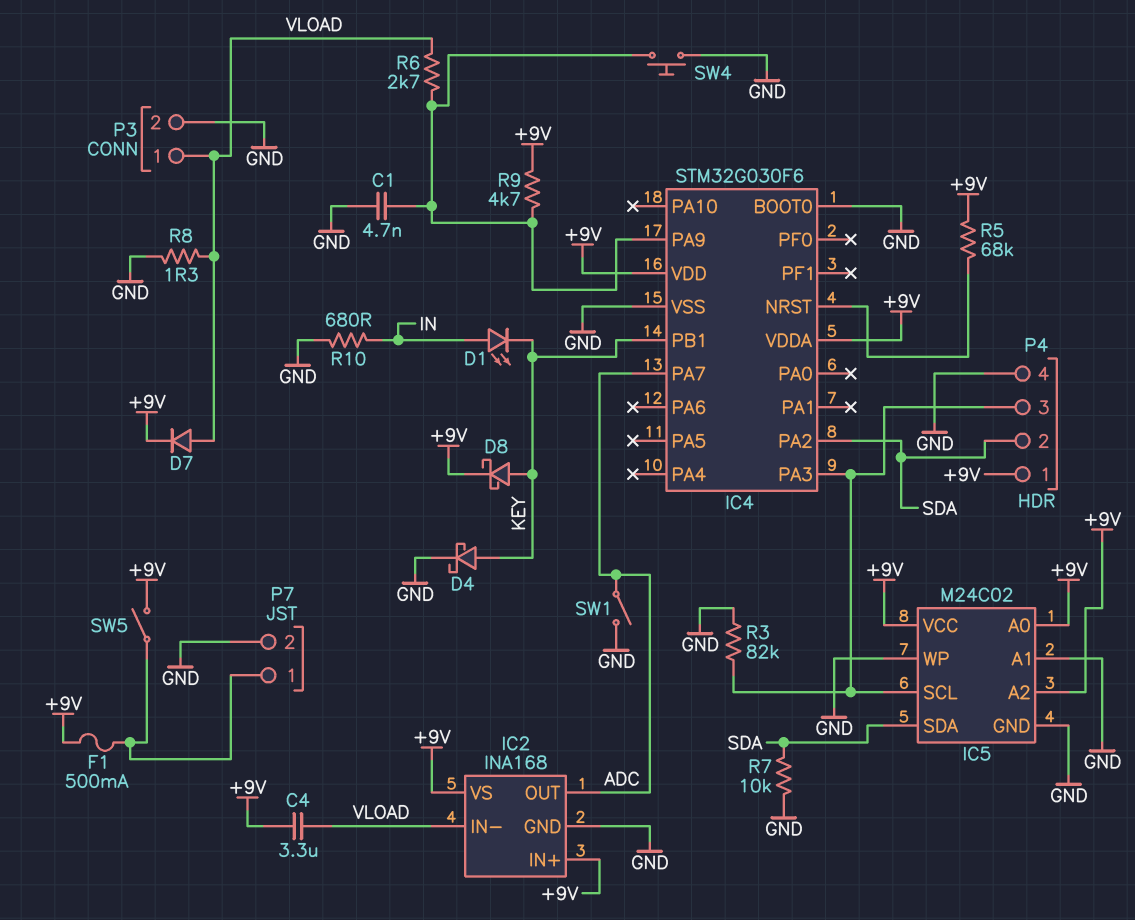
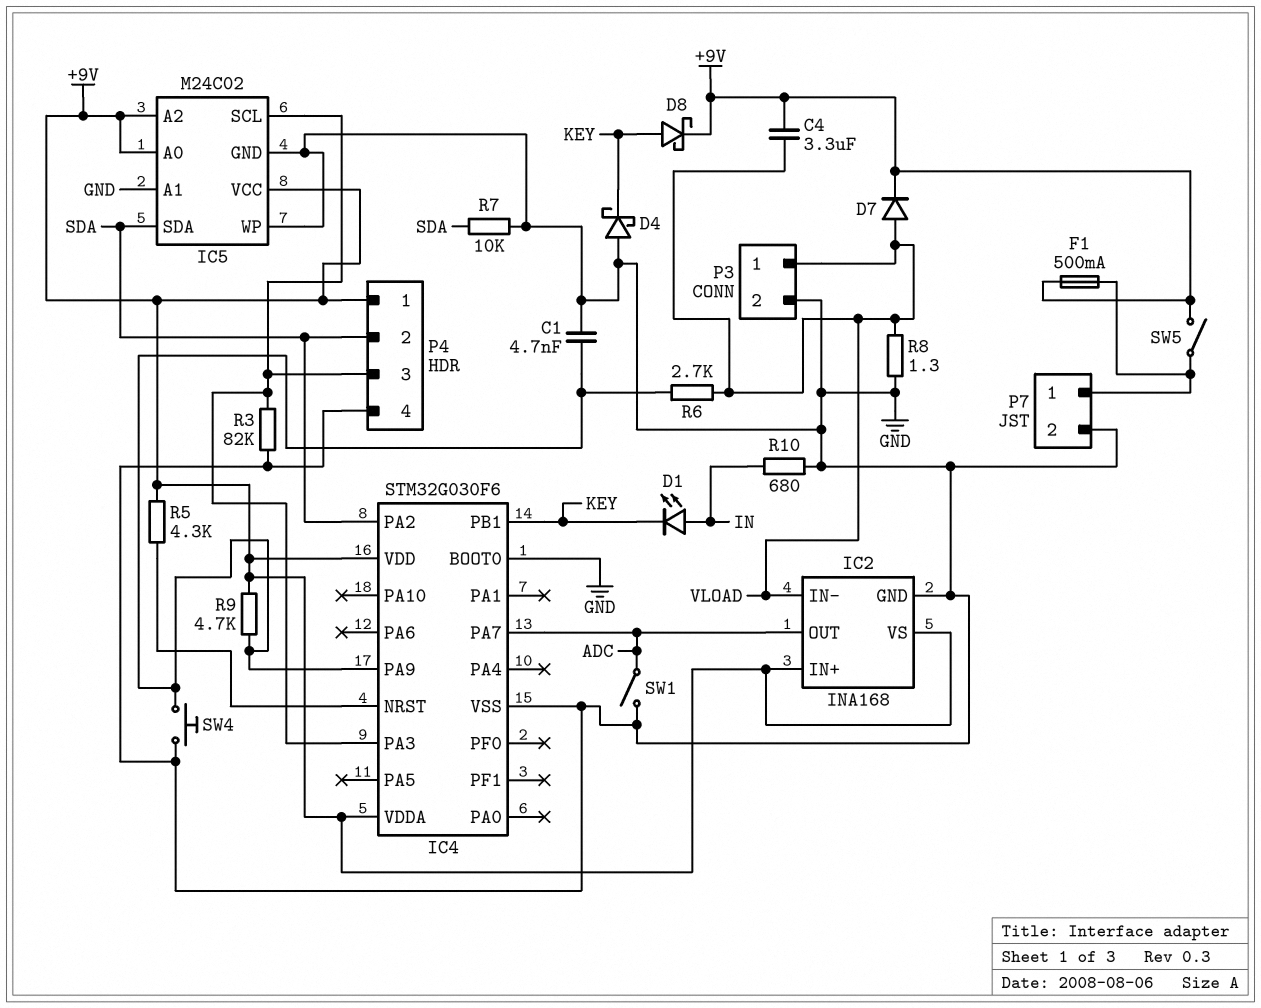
D4: schottky (A KEY, K GND) -> schottky (A GND, K KEY)
R5: 68k (+9V, IC4/NRST) -> 4.3k (+9V, IC4/NRST)

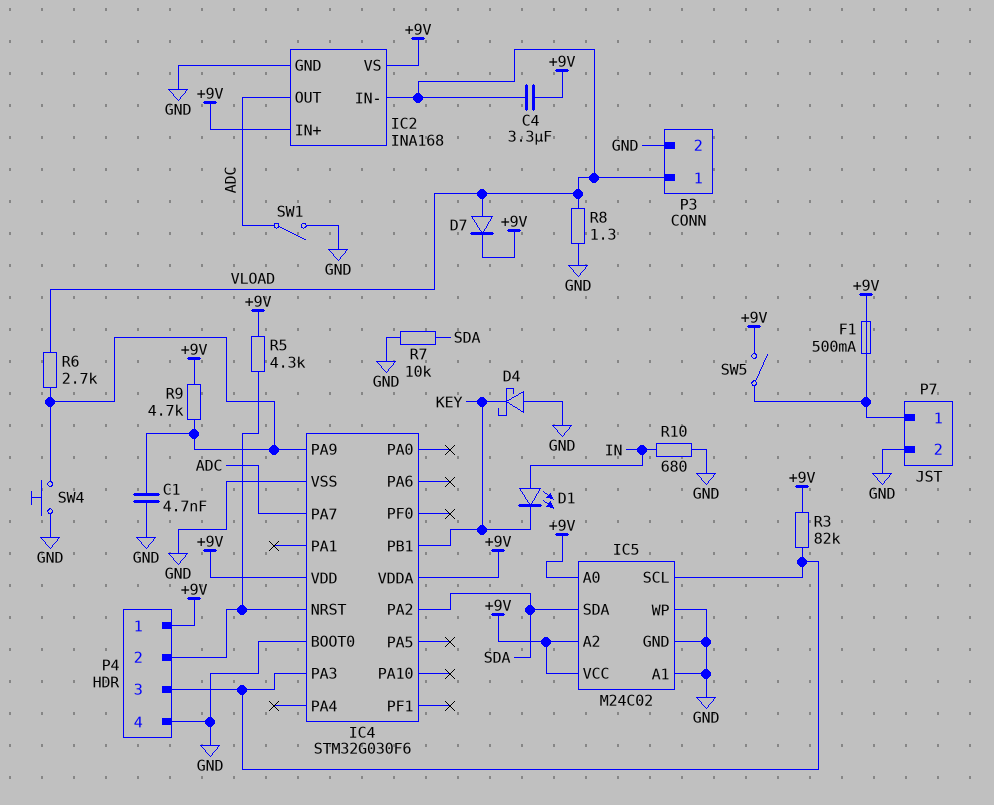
D8: schottky (A KEY, K +9V) -> none
P4 pin 2: SDA -> IC4/NRST
R3: 82k (GND, IC4/PA3) -> 82k (+9V, IC4/PA3)

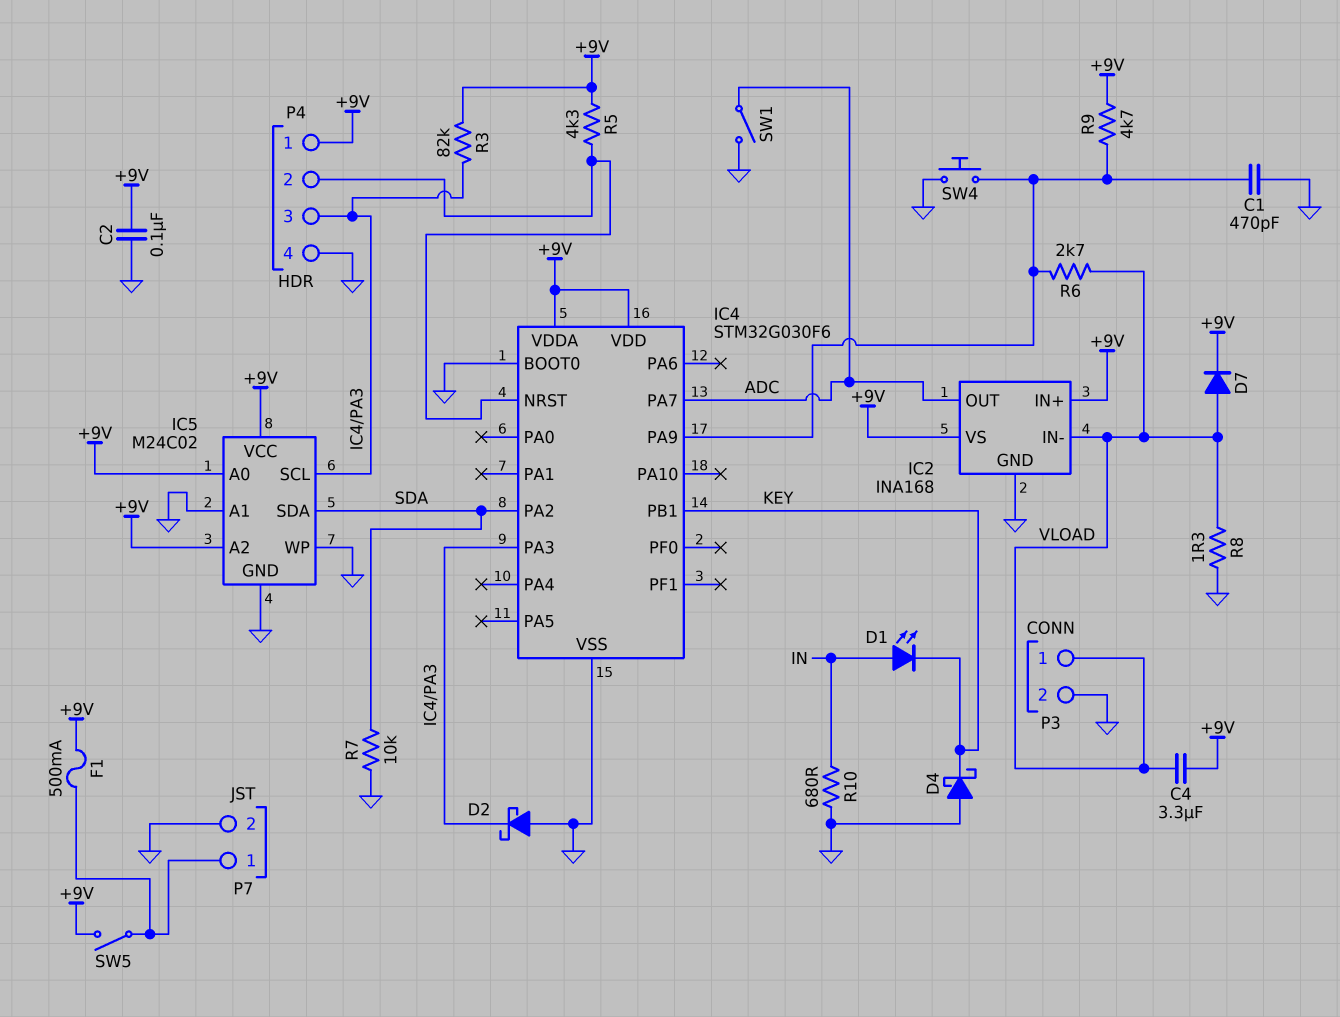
C1: 4.7nF (GND, IC4/PA9) -> 470pF (GND, IC4/PA9)
C2: none -> 100nF (+9V, GND)
D2: none -> schottky (A GND, K IC4/PA3)

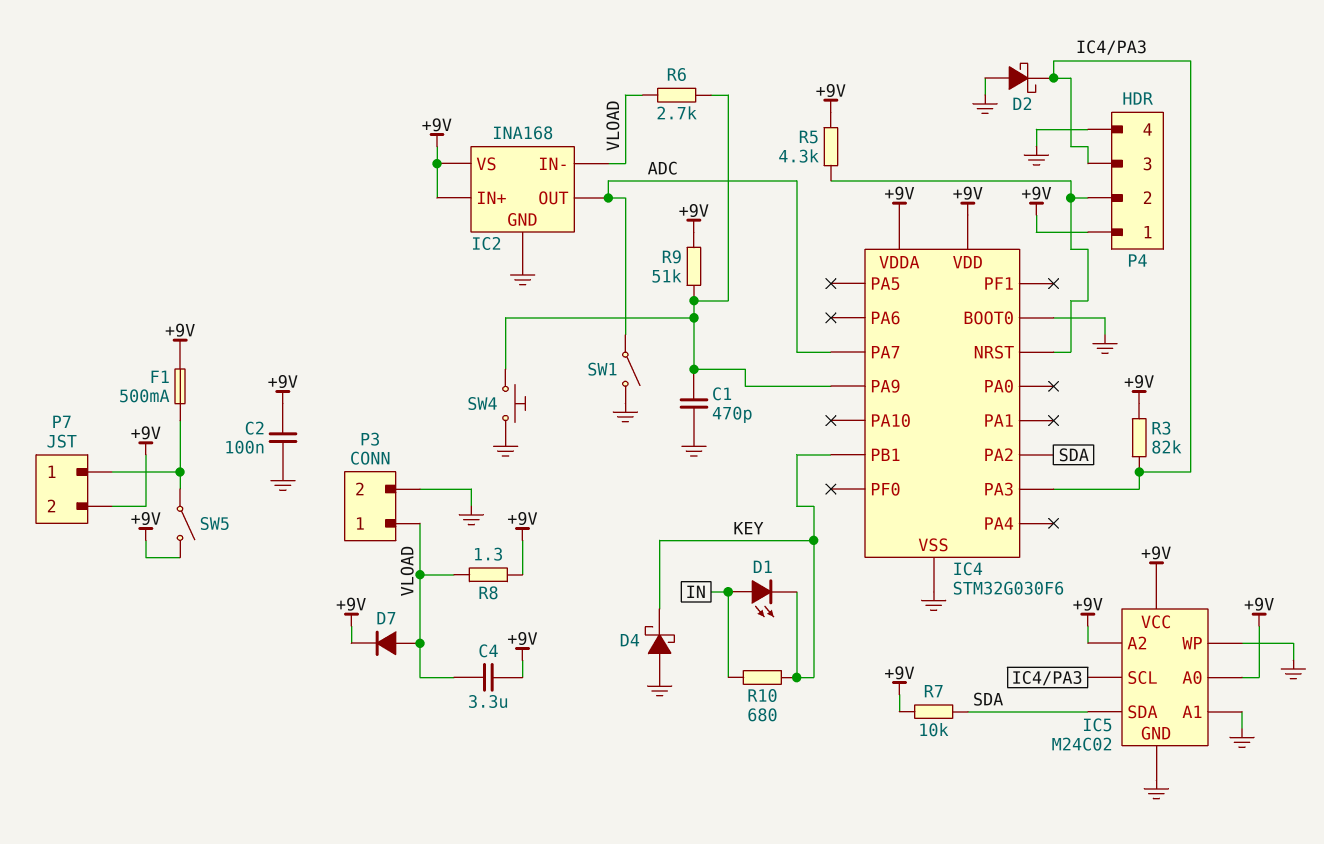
P7 pin 2: GND -> +9V
R7: 10k (GND, SDA) -> 10k (+9V, SDA)
R8: 1.3 (GND, VLOAD) -> 1.3 (+9V, VLOAD)
R9: 4.7k (+9V, IC4/PA9) -> 51k (+9V, IC4/PA9)
R10: 680 (GND, IN) -> 680 (IN, KEY)

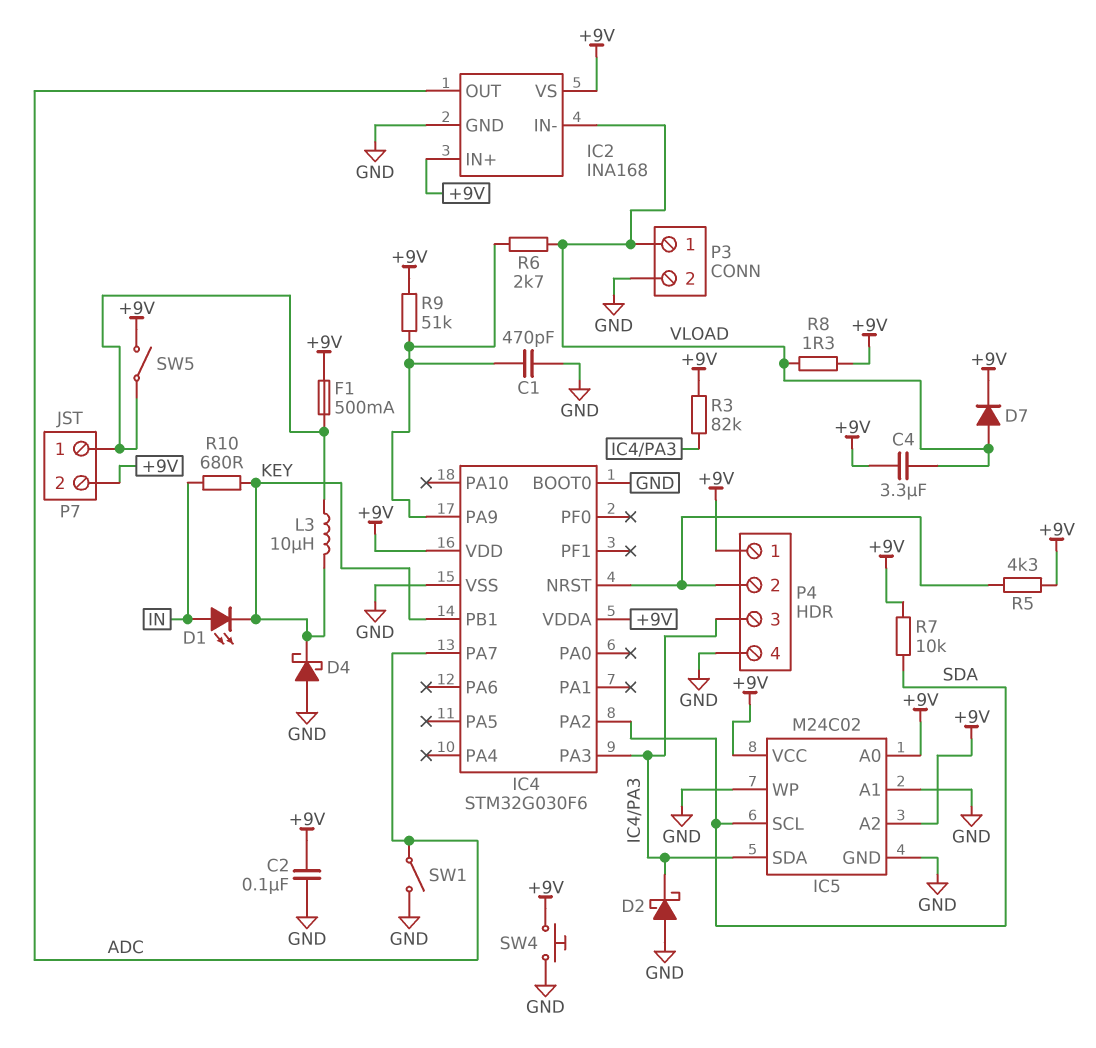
IC5 pin SCL: IC4/PA3 -> SDA
IC5 pin SDA: SDA -> IC4/PA3
L3: none -> 10uH (KEY, P7/1)
SW4: button (GND, IC4/PA9) -> button (+9V, GND)

